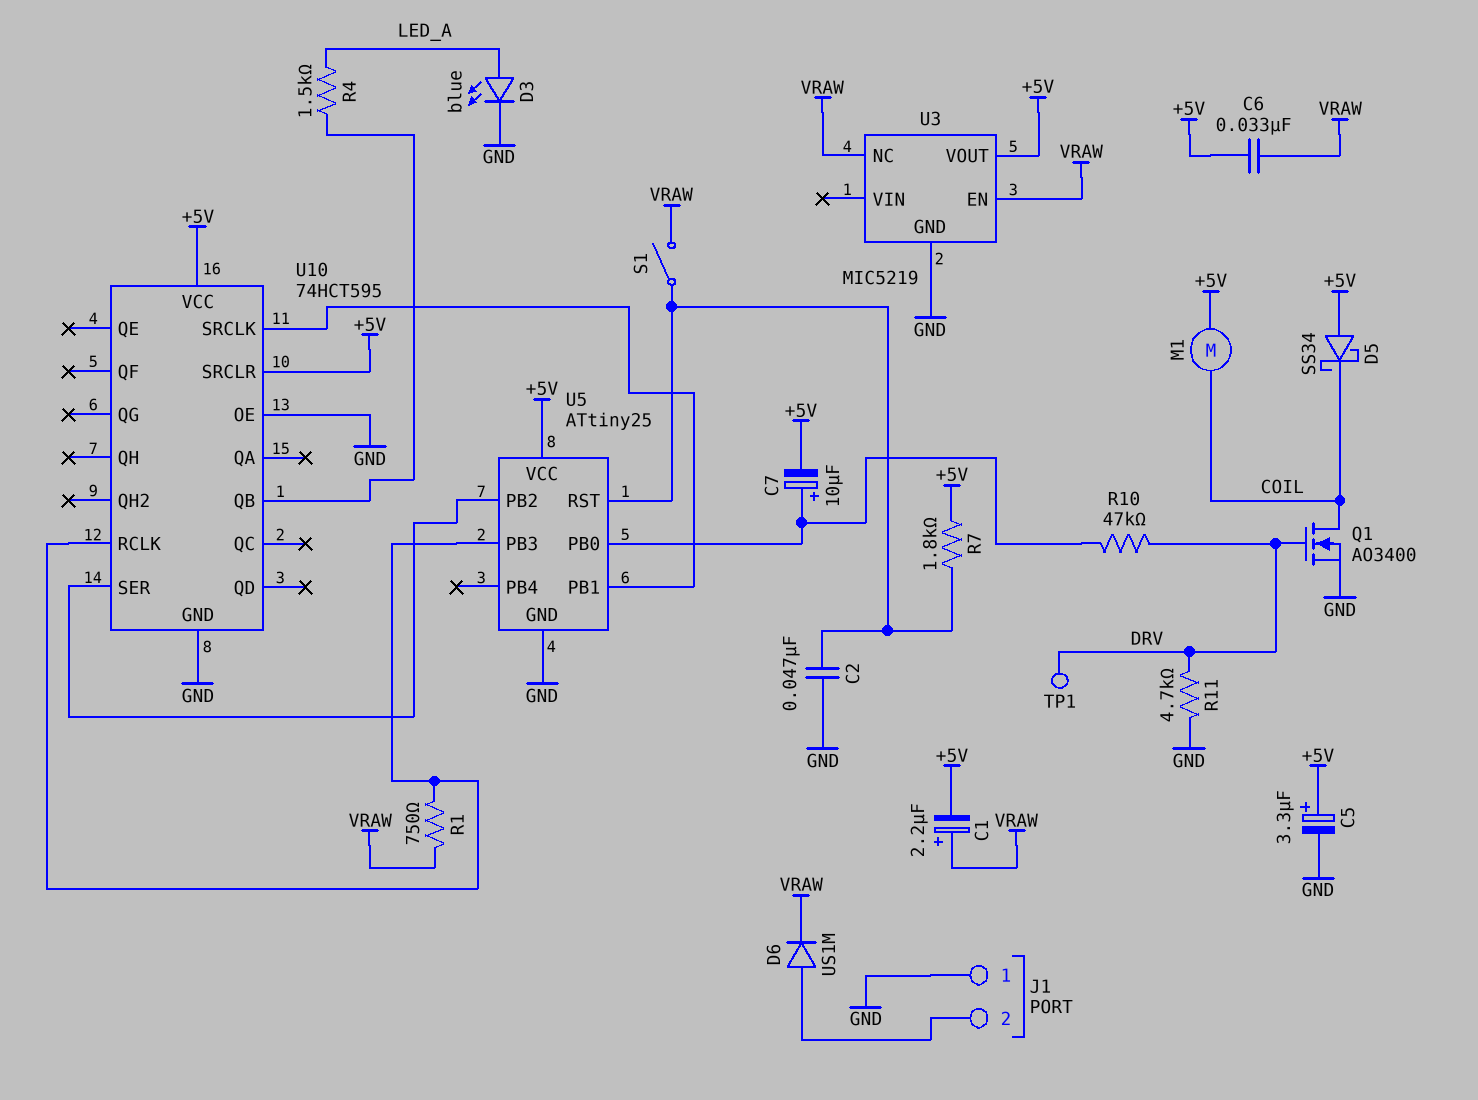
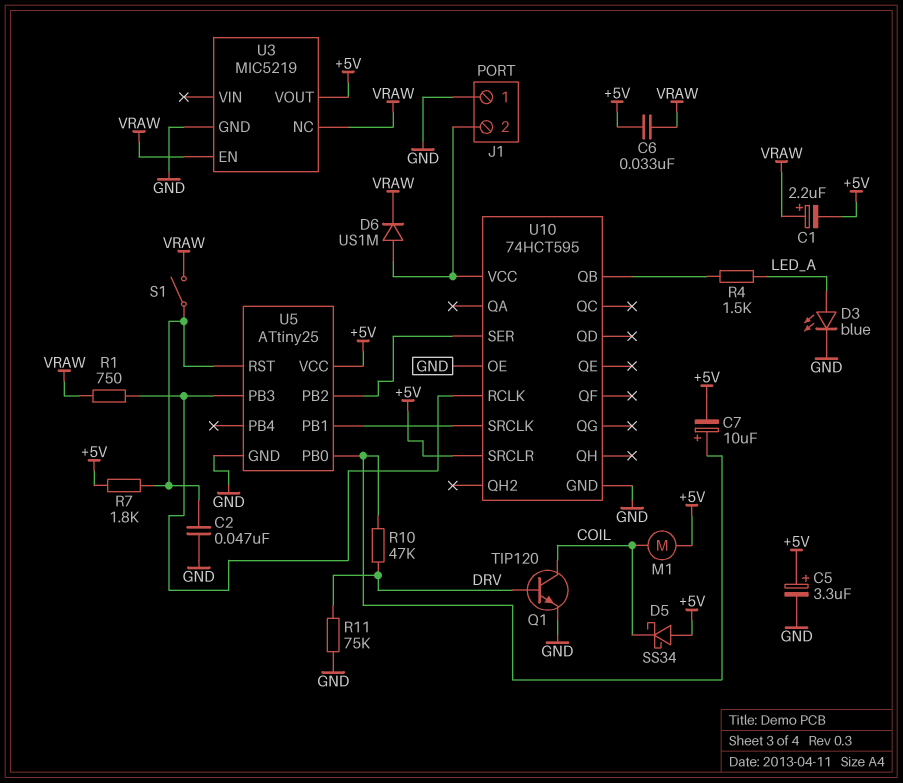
Q1: NMOS AO3400 (G DRV, D COIL, S GND) -> NPN TIP120 (B DRV, C COIL, E GND)
R11: 4.7k (DRV, GND) -> 75k (DRV, GND)
TP1: test point (DRV) -> none
U10 pin VCC: +5V -> J1/2

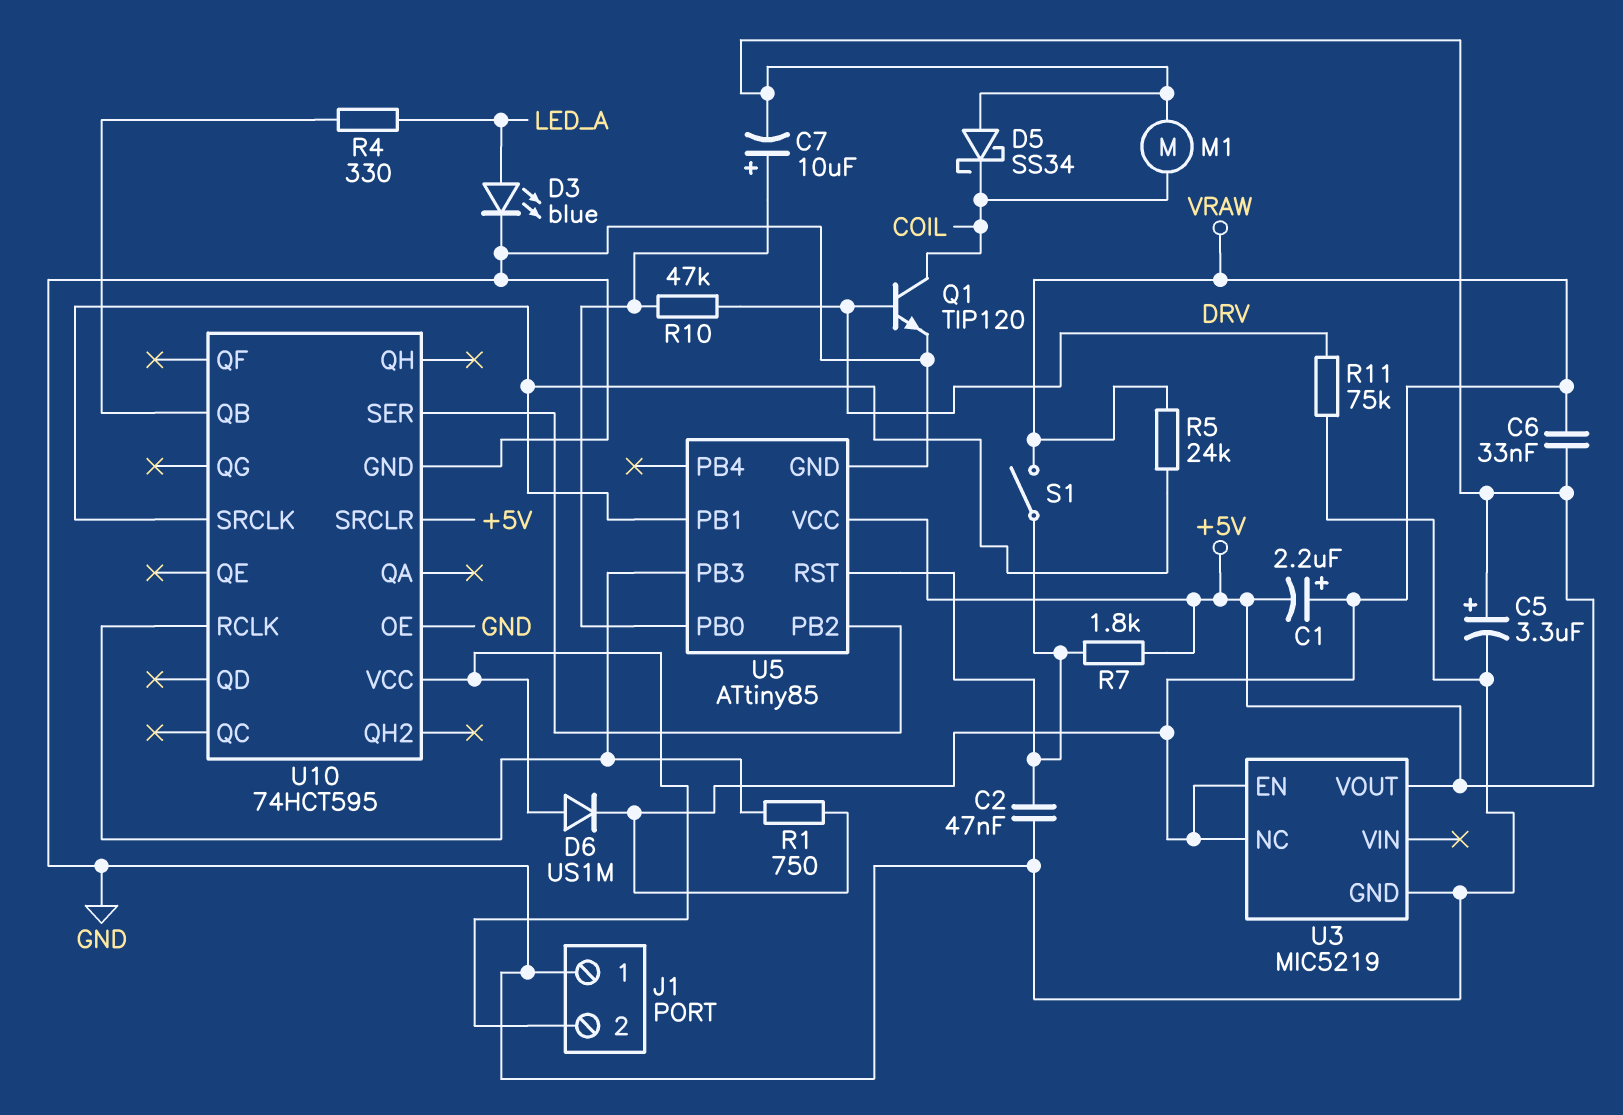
R4: 1.5k (LED_A, U10/QB) -> 330 (LED_A, U10/QB)
R5: none -> 24k (U5/PB1, VRAW)
U5: ATtiny25 -> ATtiny85

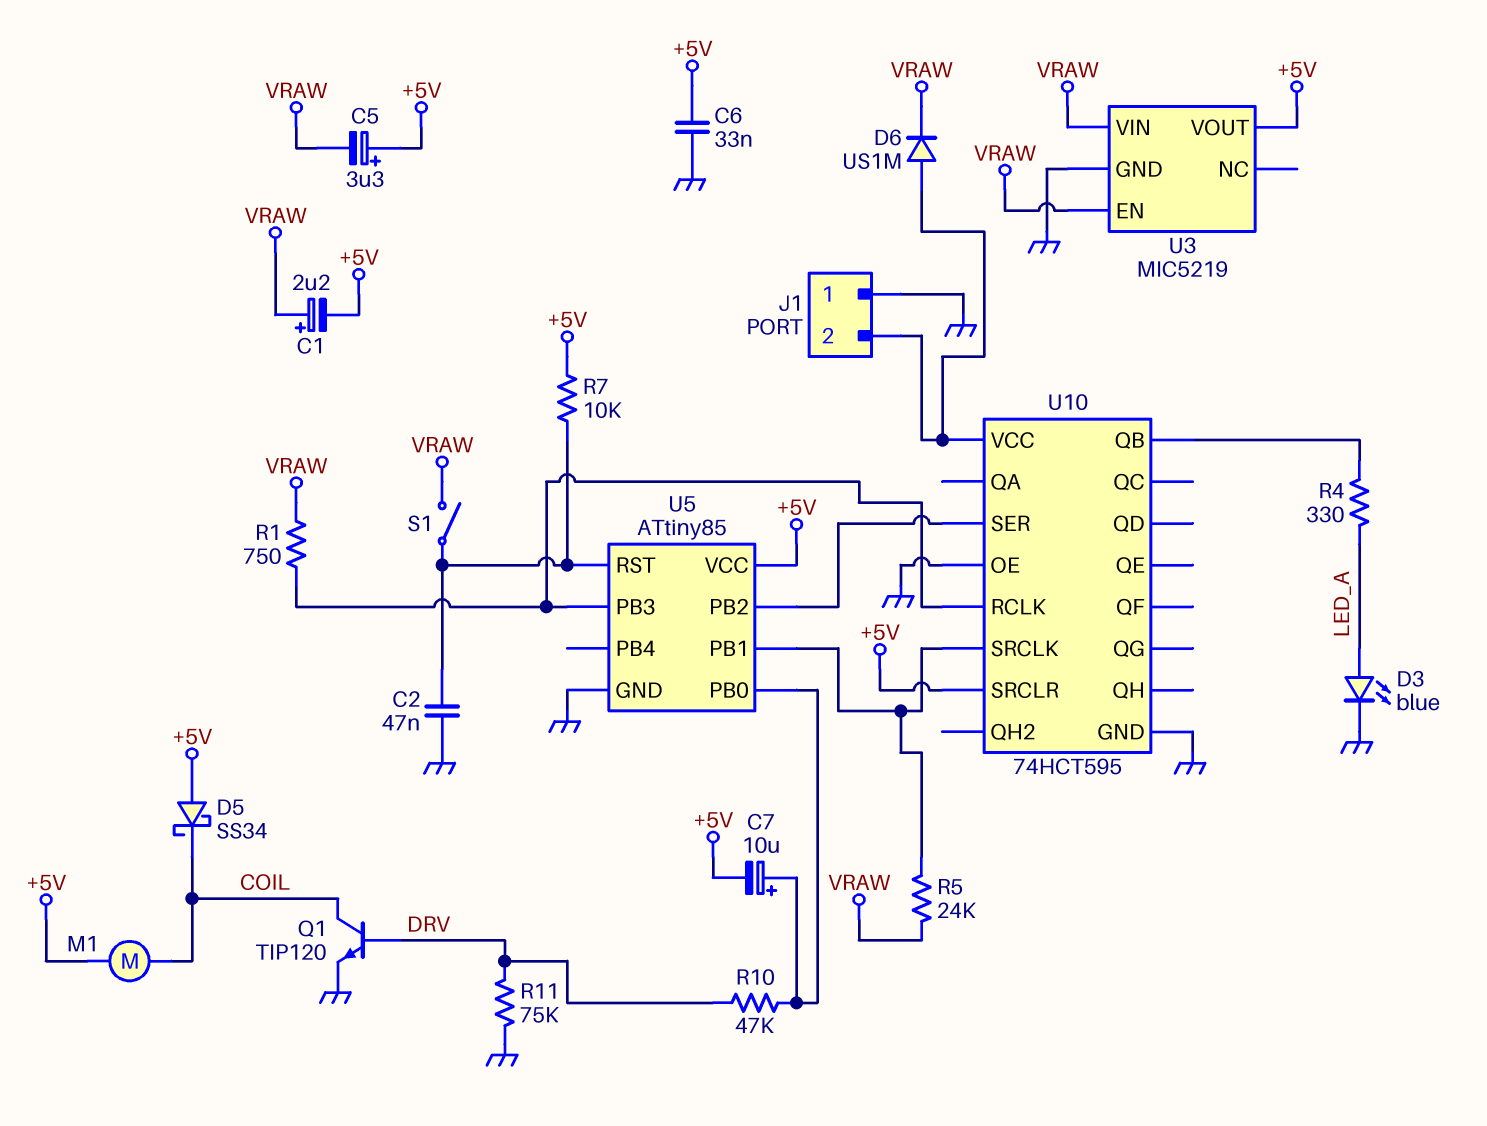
C5: 3.3uF (plus +5V, minus GND) -> 3.3uF (plus +5V, minus VRAW)
C6: 33nF (+5V, VRAW) -> 33nF (+5V, GND)
R7: 1.8k (+5V, U5/RST) -> 10k (+5V, U5/RST)
U3 pin NC: VRAW -> none
U3 pin VIN: none -> VRAW

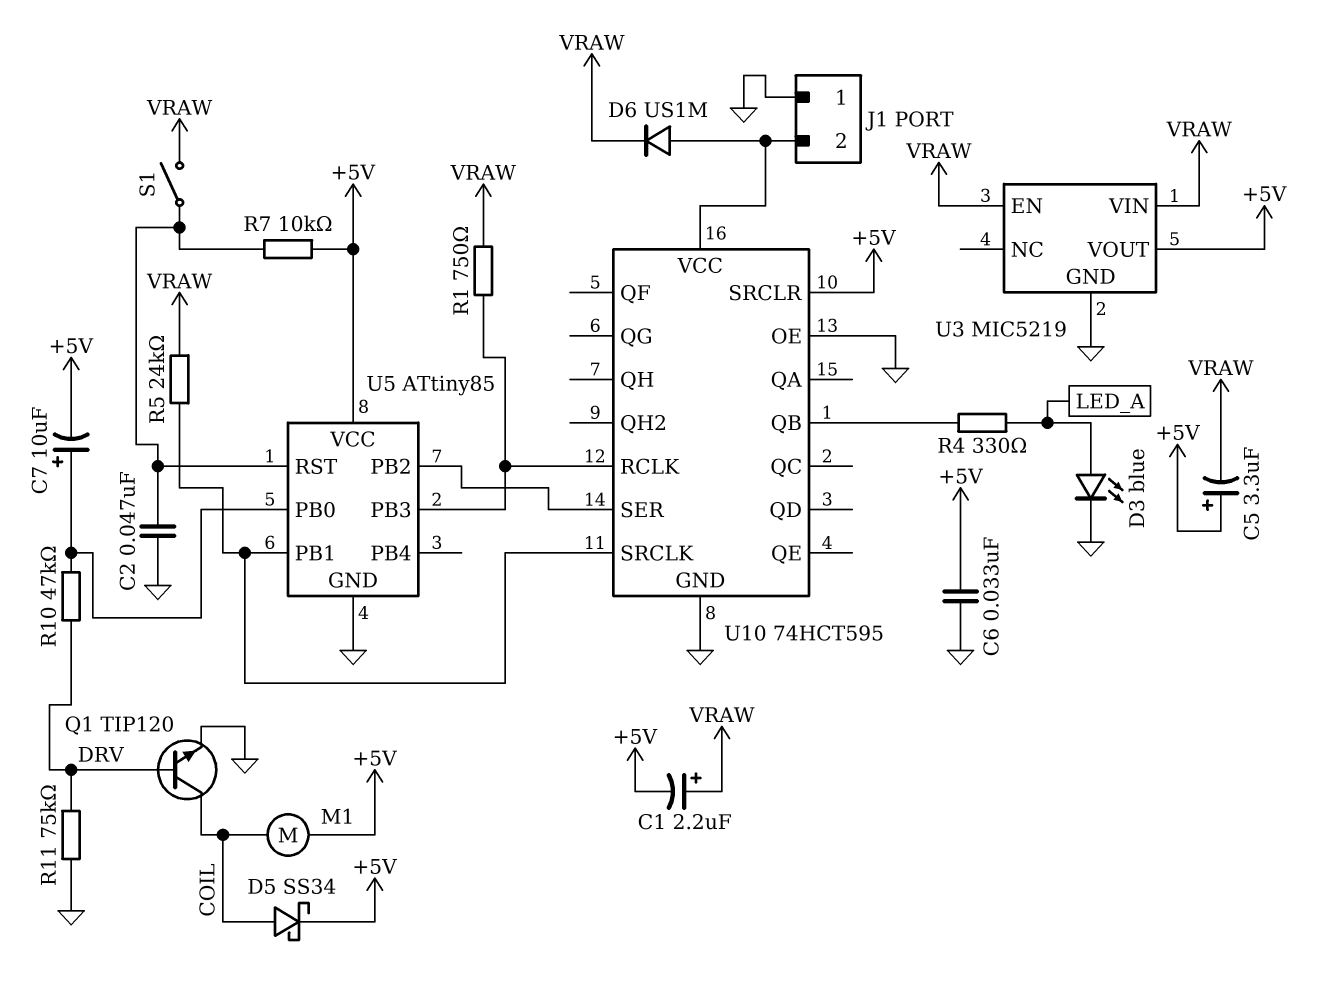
D5: schottky SS34 (A +5V, K COIL) -> schottky SS34 (A COIL, K +5V)

